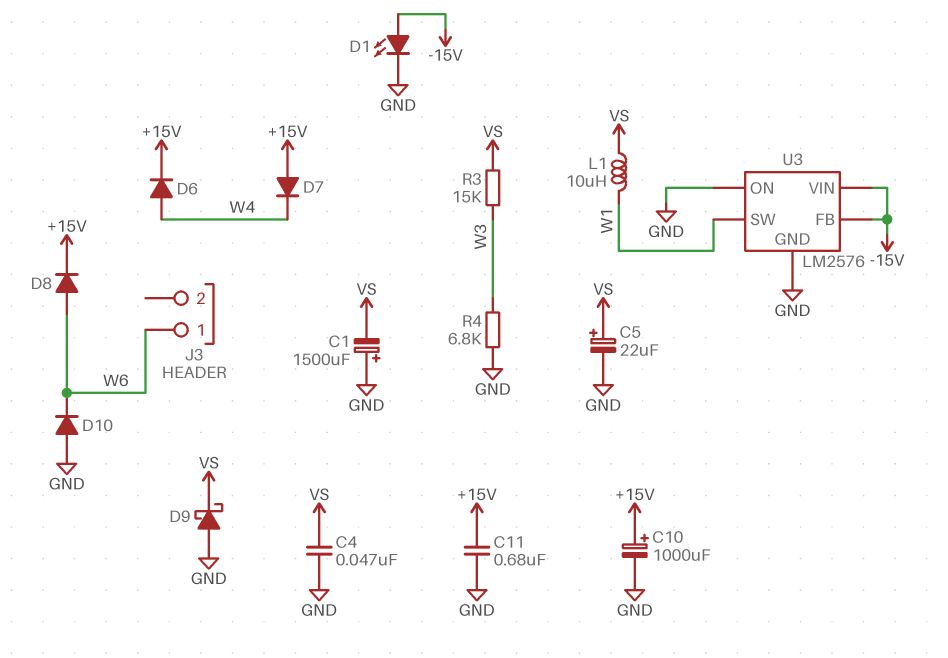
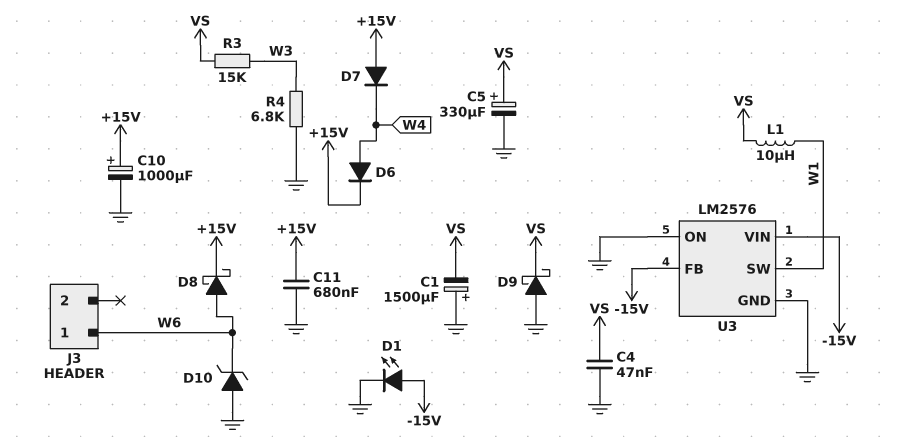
C5: 22uF (plus VS, minus GND) -> 330uF (plus VS, minus GND)
D8: diode (A W6, K +15V) -> schottky (A W6, K +15V)
D10: diode (A GND, K W6) -> zener (A GND, K W6)

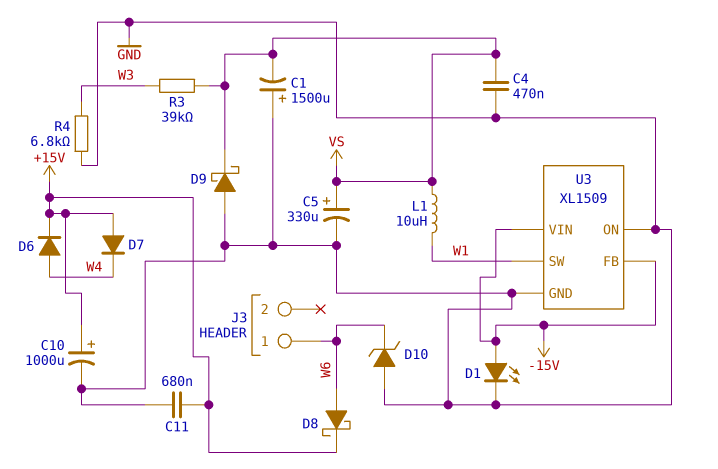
C4: 47nF (GND, VS) -> 470nF (GND, VS)
R3: 15k (VS, W3) -> 39k (VS, W3)
U3: LM2576 -> XL1509

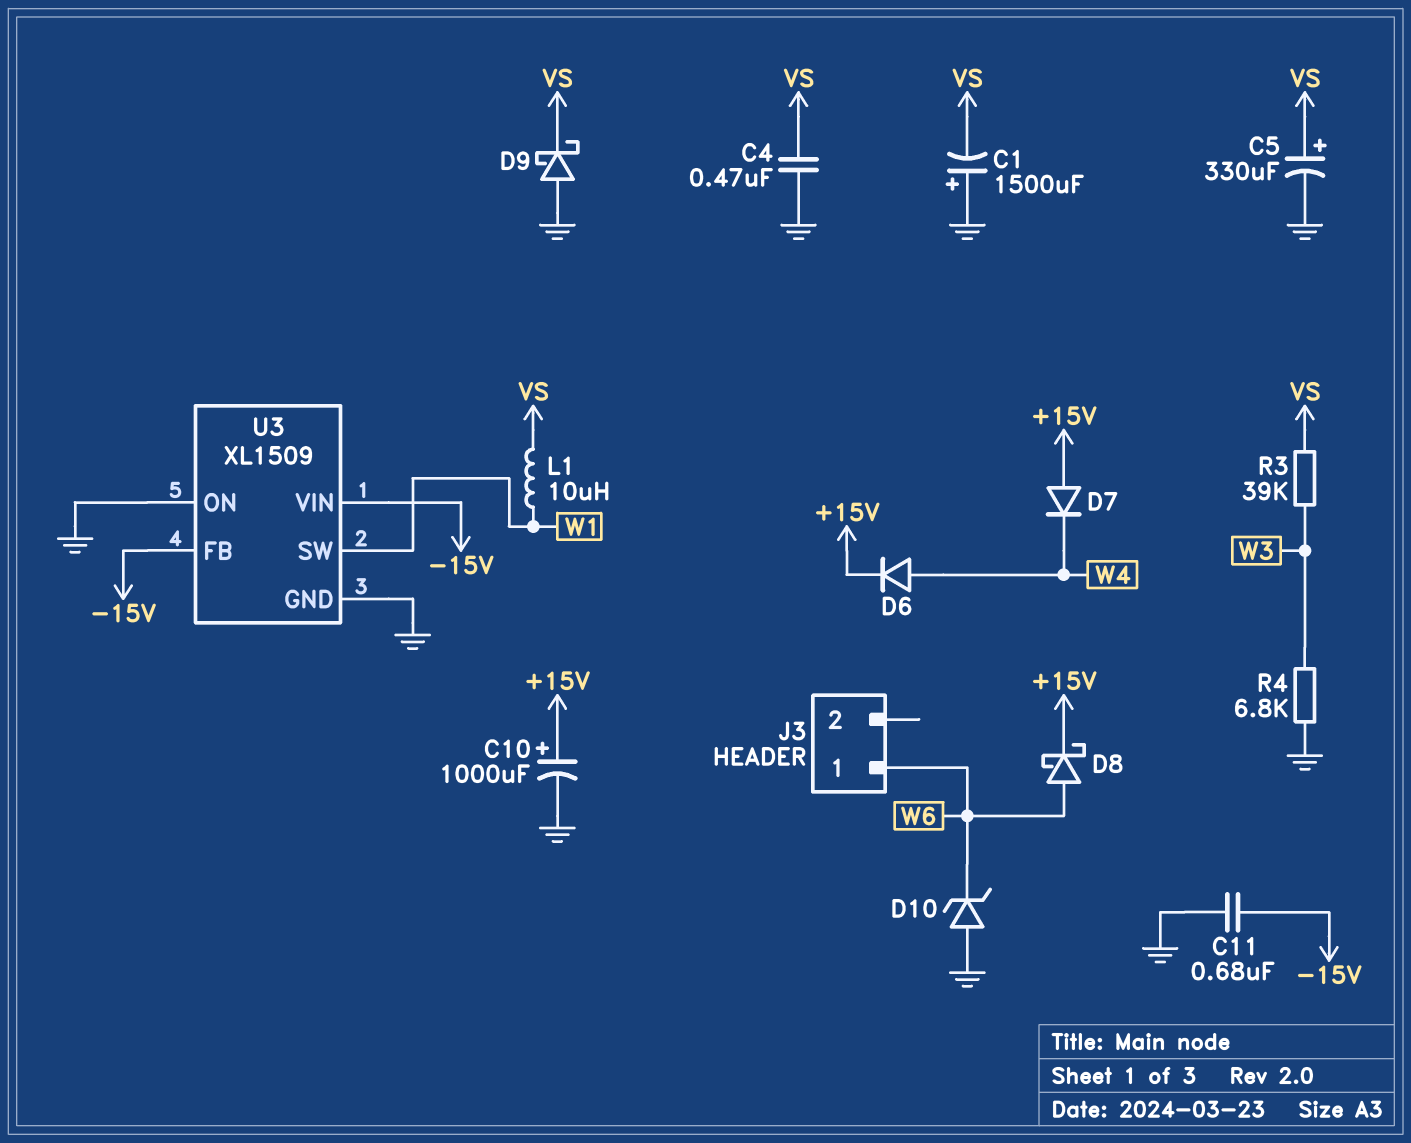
C11: 680nF (+15V, GND) -> 680nF (-15V, GND)
D1: LED (A -15V, K GND) -> none

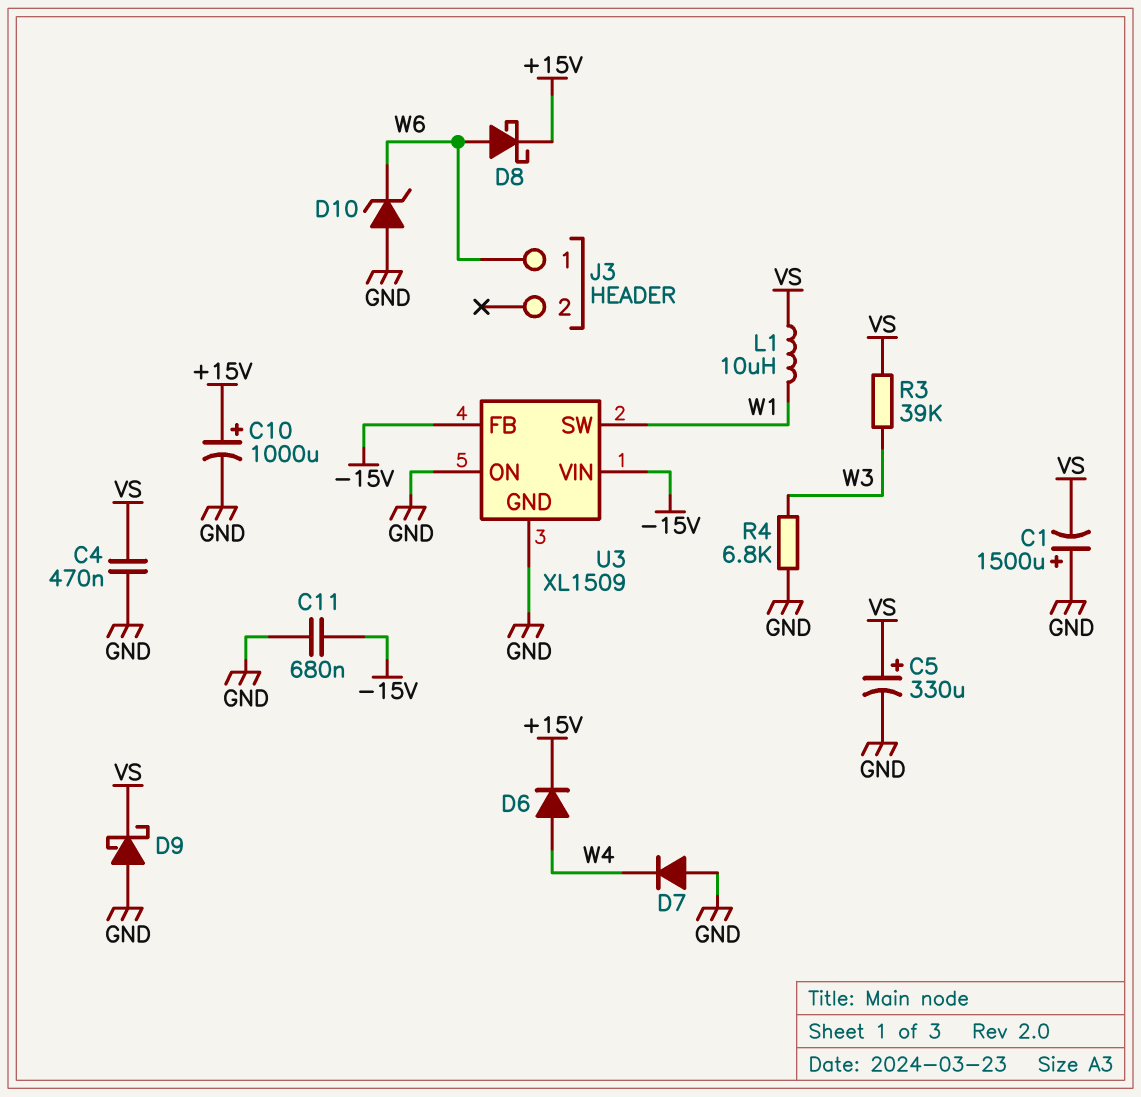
D7: diode (A +15V, K W4) -> diode (A GND, K W4)

